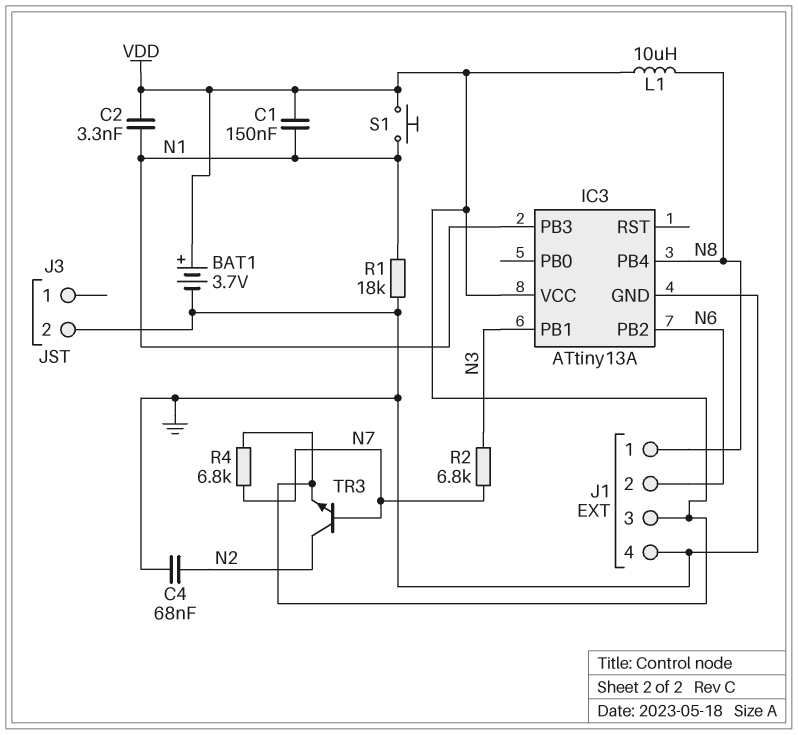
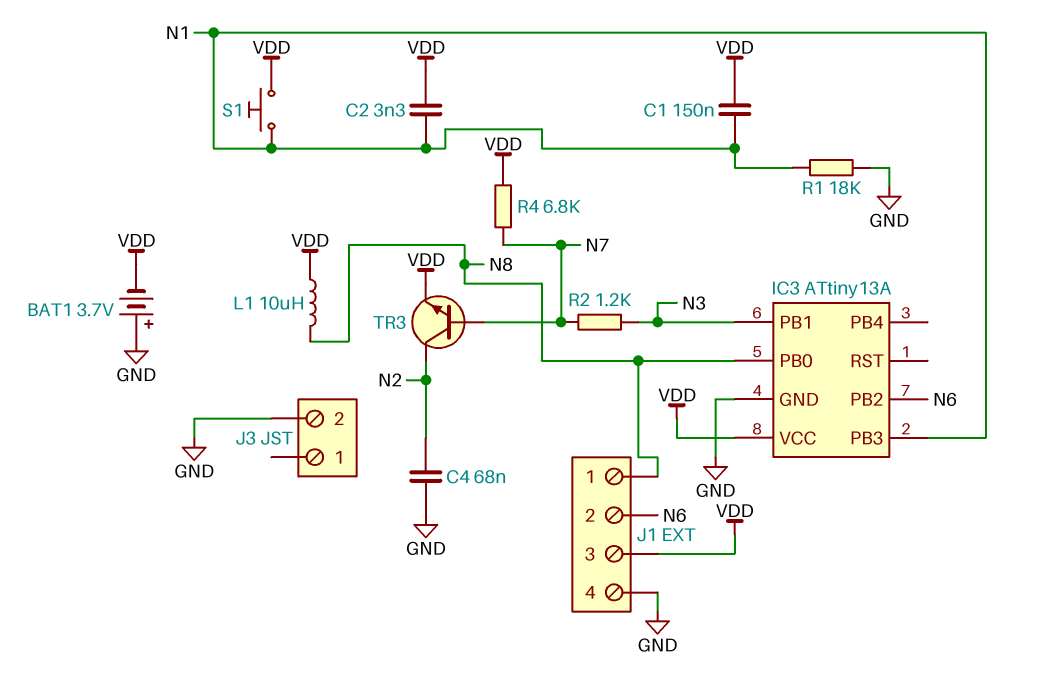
BAT1: 3.7V (plus VDD, minus GND) -> 3.7V (plus GND, minus VDD)
IC3 pin PB0: none -> N8
IC3 pin PB4: N8 -> none
R2: 6.8k (N3, N7) -> 1.2k (N3, N7)

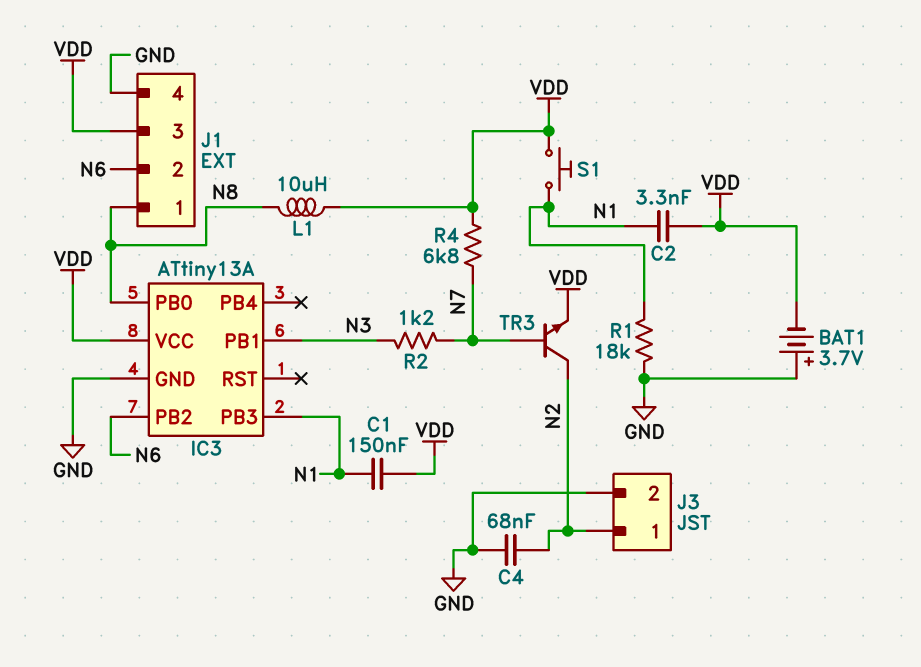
J3 pin 1: none -> N2

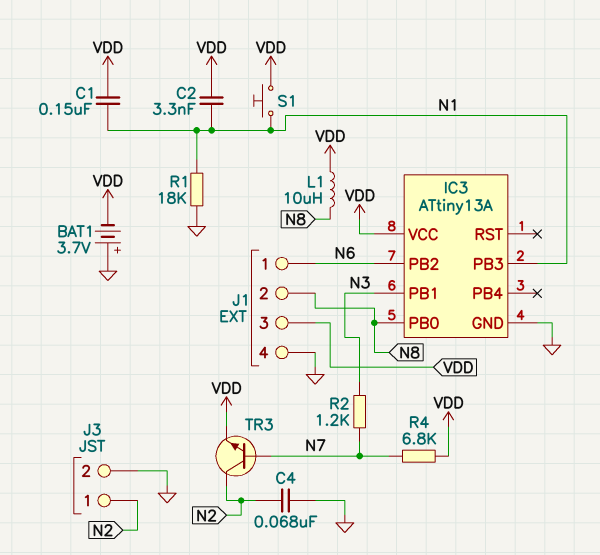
J1 pin 1: N8 -> N6
J1 pin 2: N6 -> N8

